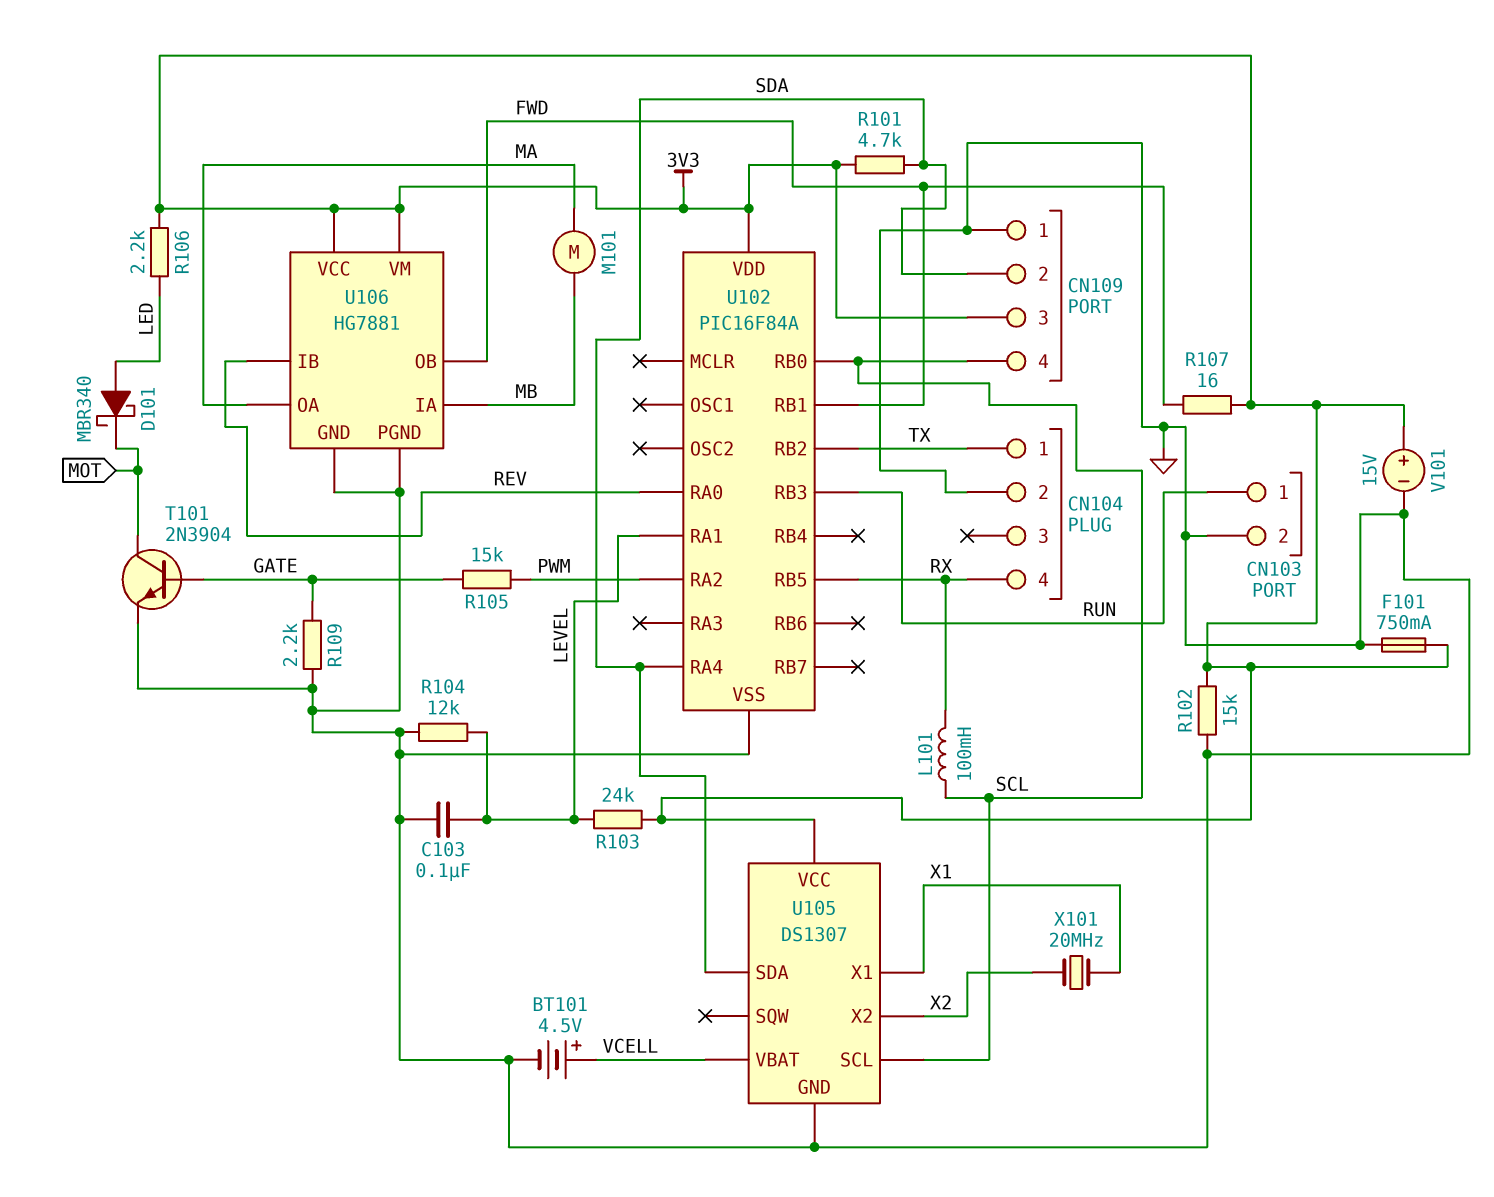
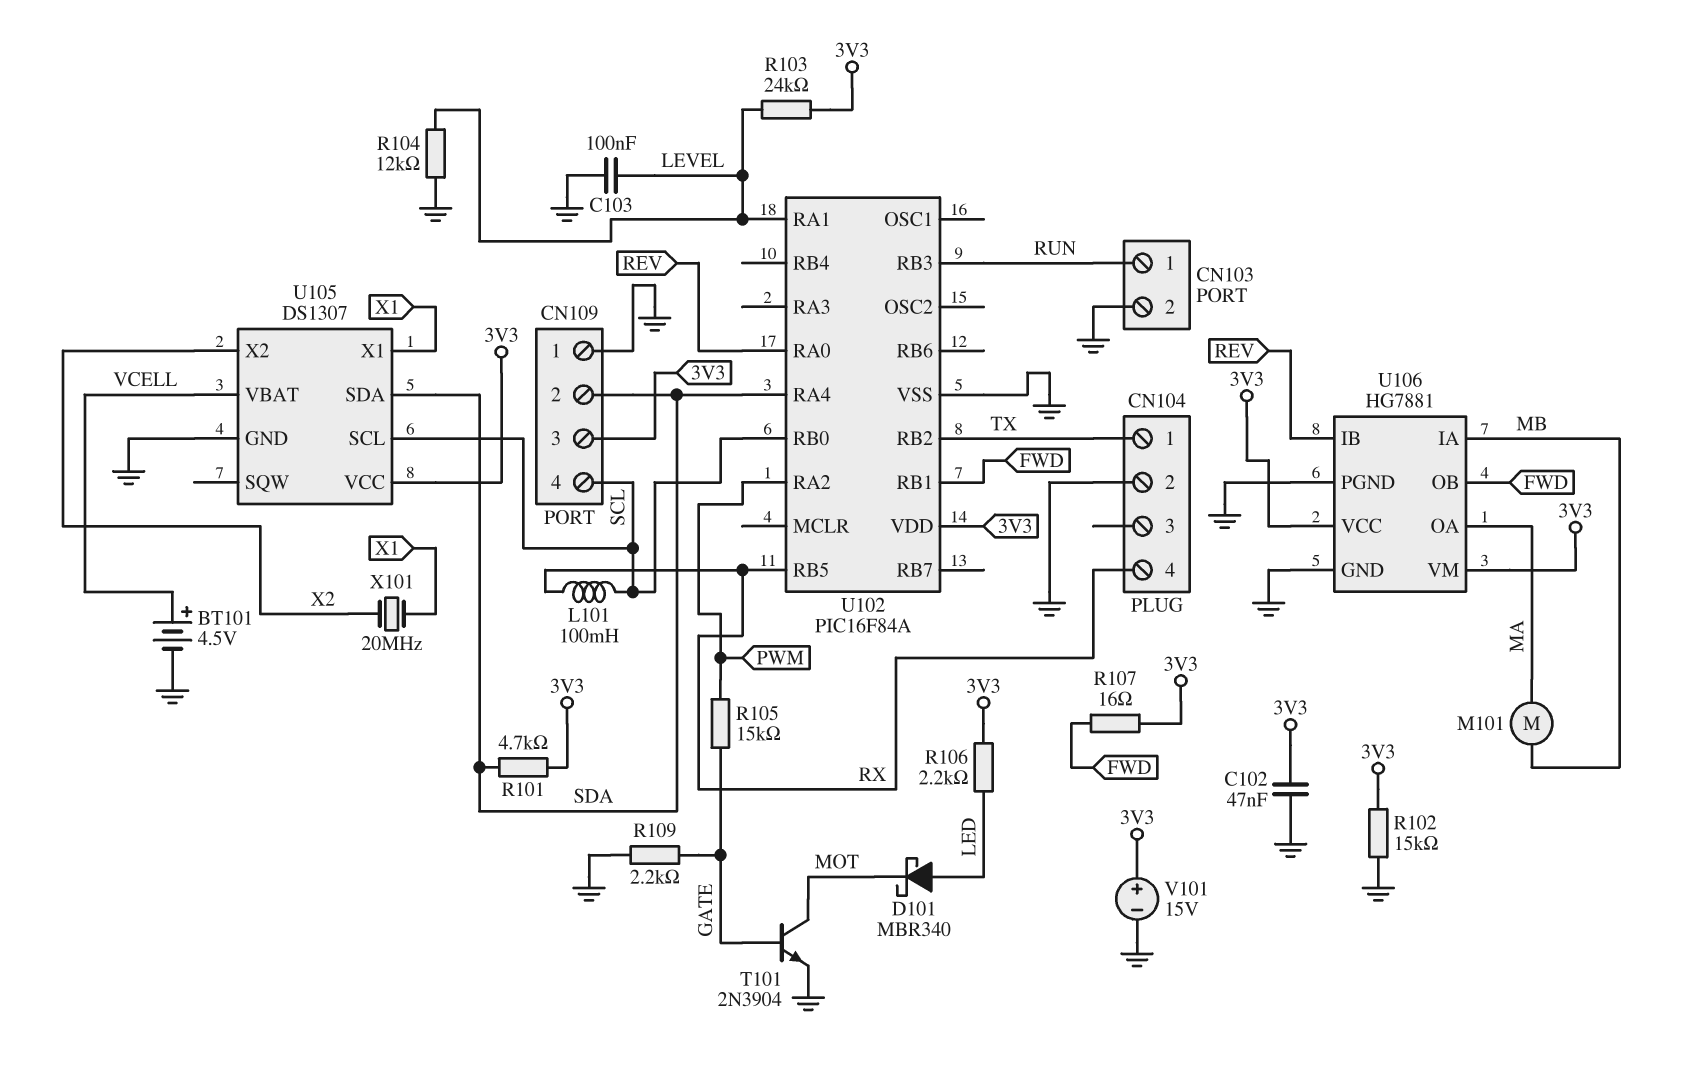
C102: none -> 47nF (3V3, GND)
F101: 750mA (3V3, GND) -> none

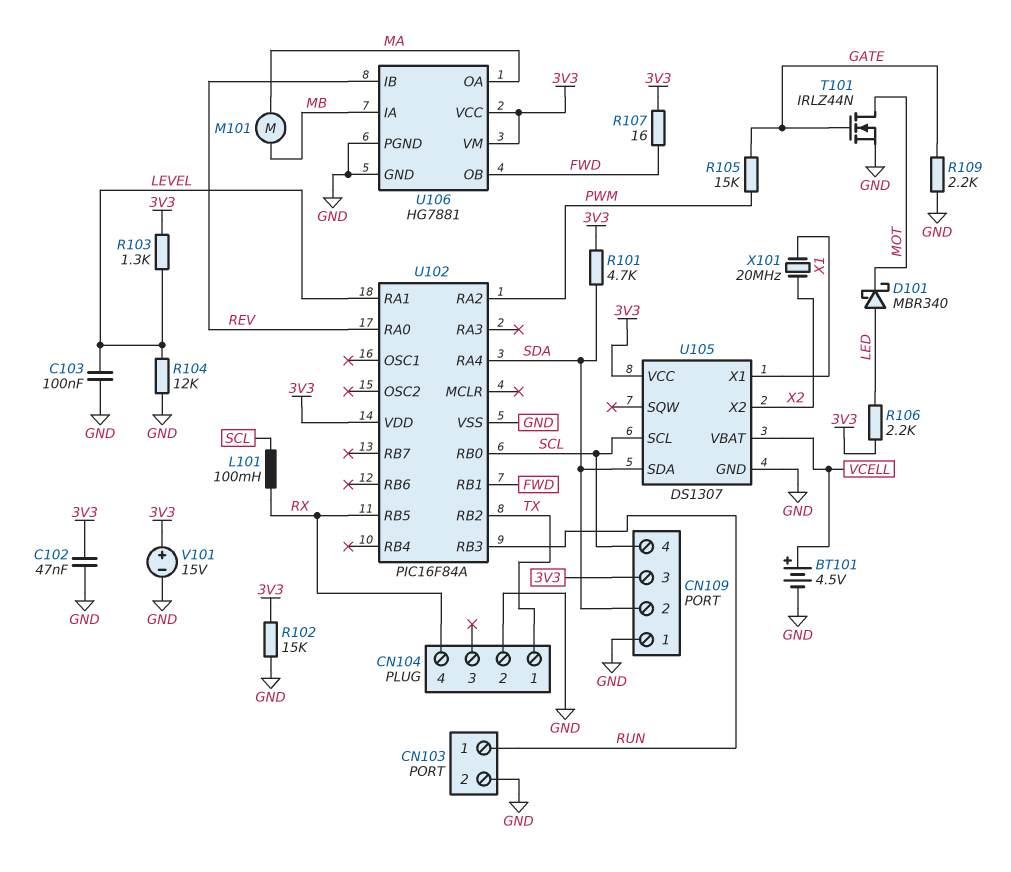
R103: 24k (3V3, LEVEL) -> 1.3k (3V3, LEVEL)
T101: NPN 2N3904 (B GATE, C MOT, E GND) -> NMOS IRLZ44N (G GATE, D MOT, S GND)

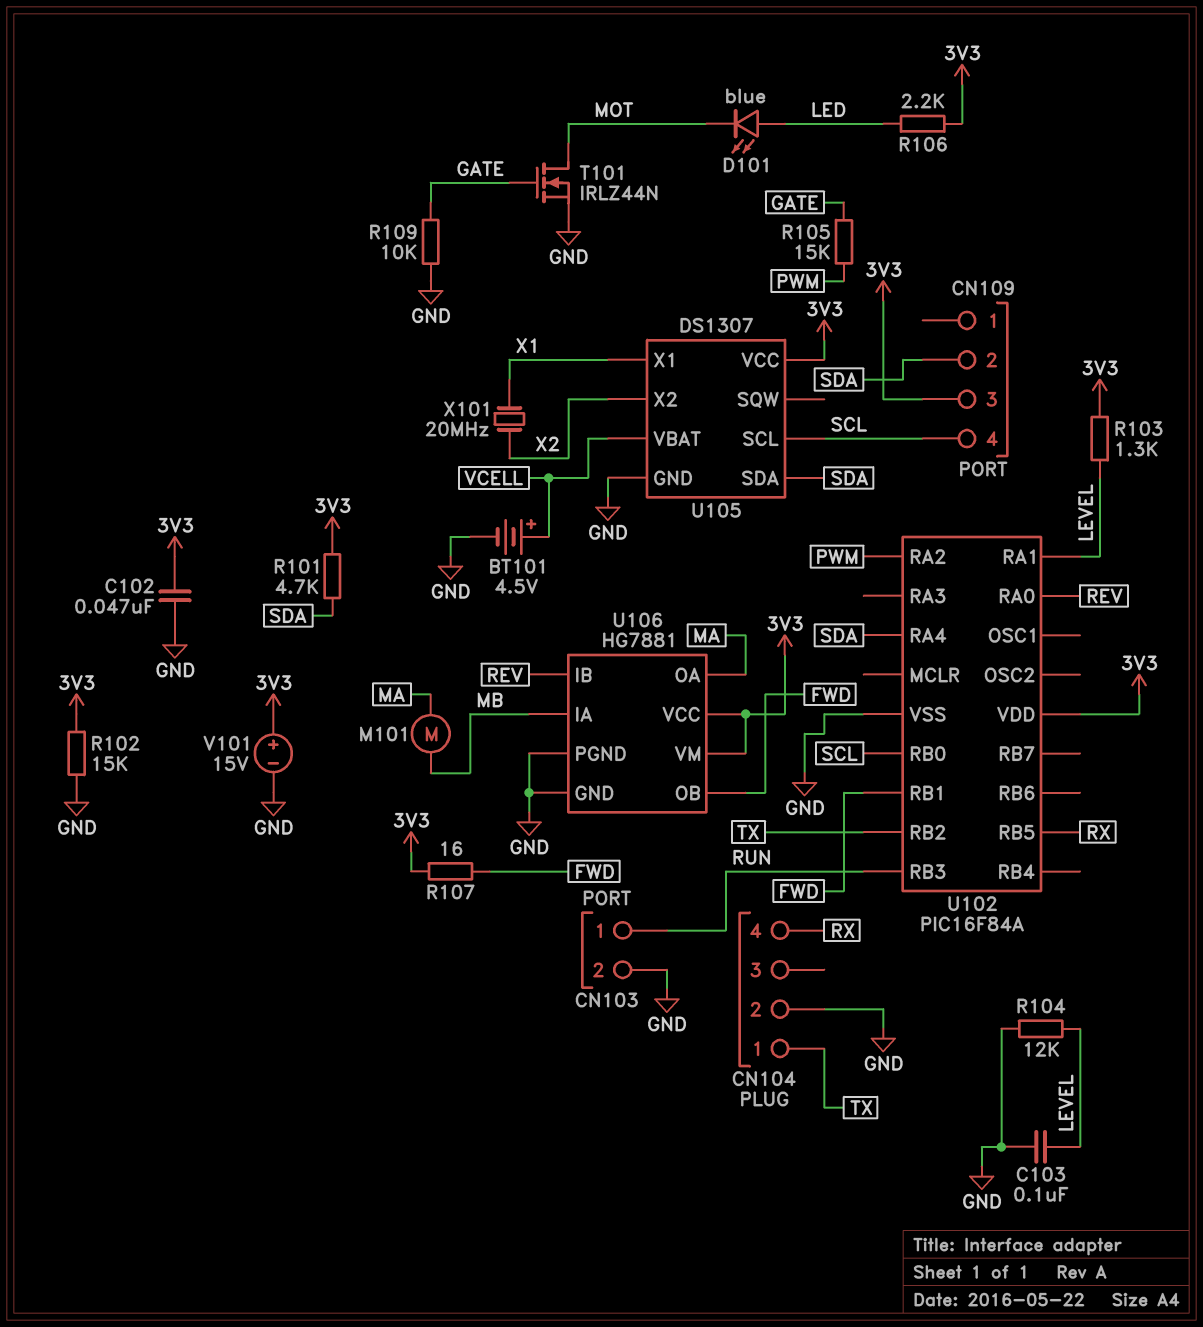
CN109 pin 1: GND -> none
D101: schottky MBR340 (A LED, K MOT) -> LED blue (A LED, K MOT)
L101: 100mH (RX, SCL) -> none
R109: 2.2k (GATE, GND) -> 10k (GATE, GND)

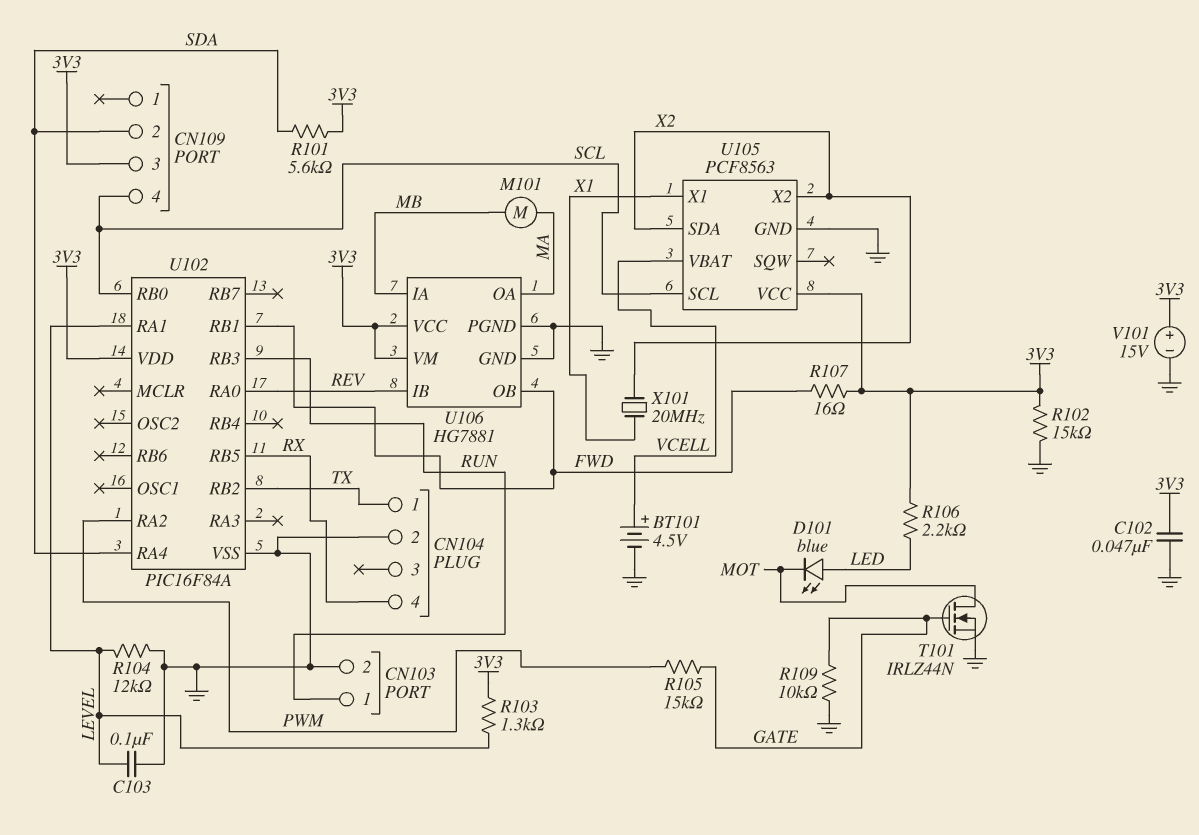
R101: 4.7k (3V3, SDA) -> 5.6k (3V3, SDA)
U105: DS1307 -> PCF8563
U105 pin SDA: SDA -> X2

